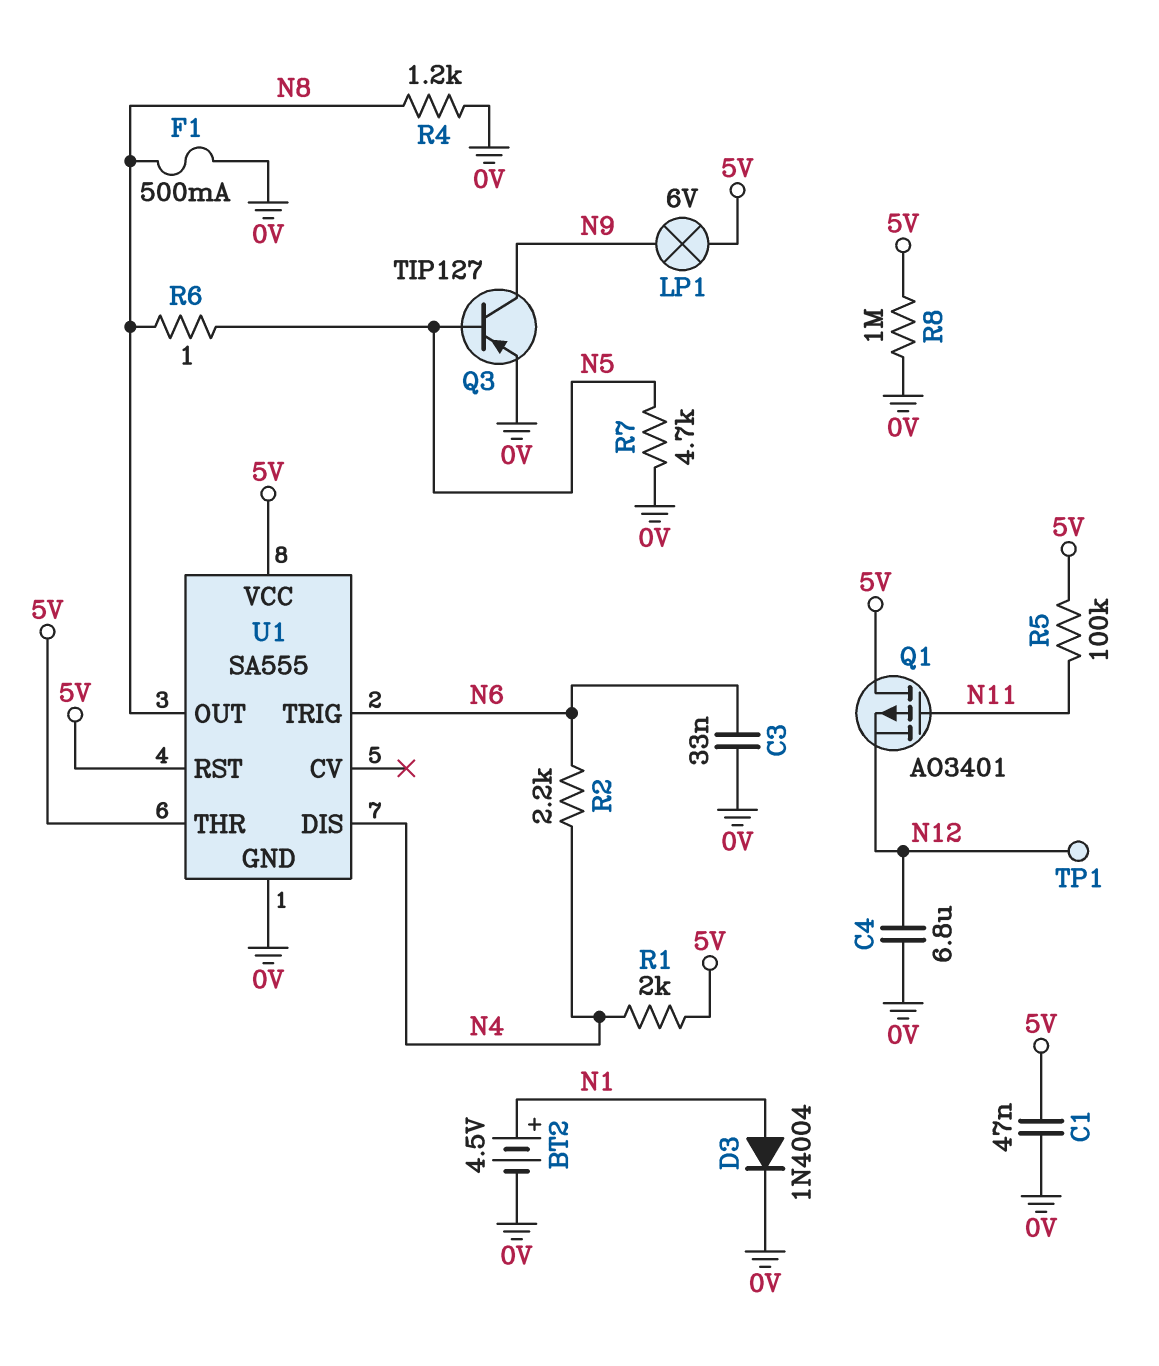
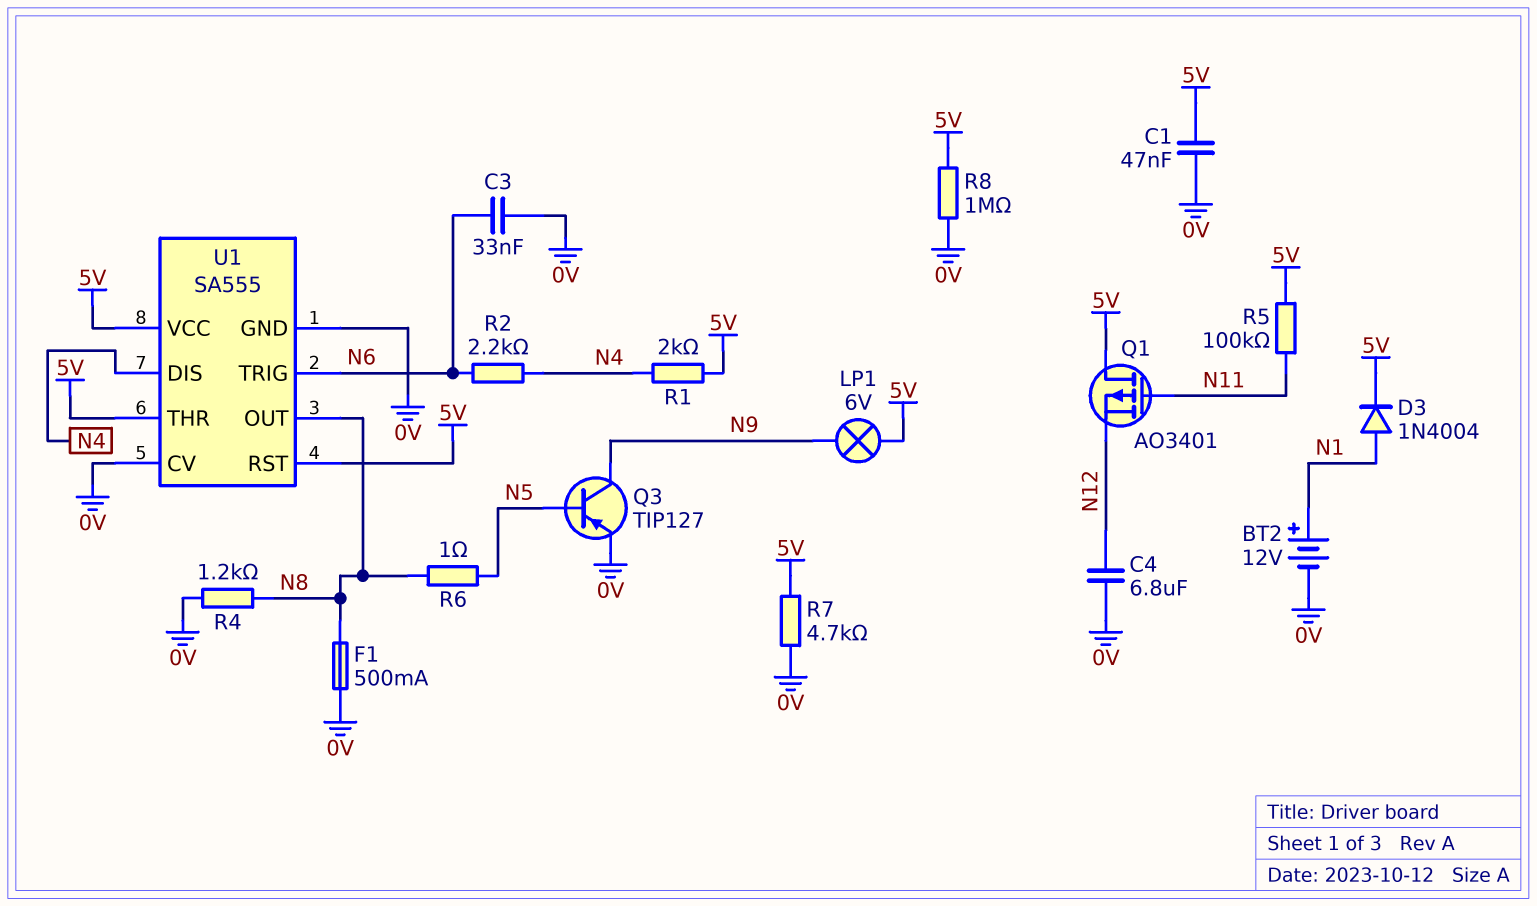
BT2: 4.5V (plus N1, minus 0V) -> 12V (plus N1, minus 0V)
D3: diode 1N4004 (A N1, K 0V) -> diode 1N4004 (A N1, K 5V)
R7: 4.7k (0V, N5) -> 4.7k (0V, 5V)
TP1: test point (N12) -> none
U1 pin CV: none -> 0V

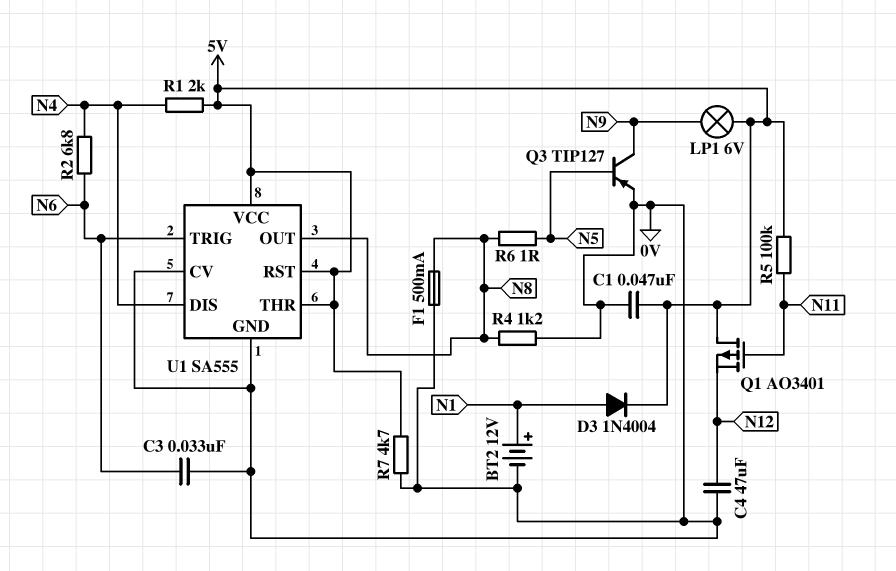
C4: 6.8uF (0V, N12) -> 47uF (0V, N12)
R2: 2.2k (N4, N6) -> 6.8k (N4, N6)
R8: 1M (0V, 5V) -> none

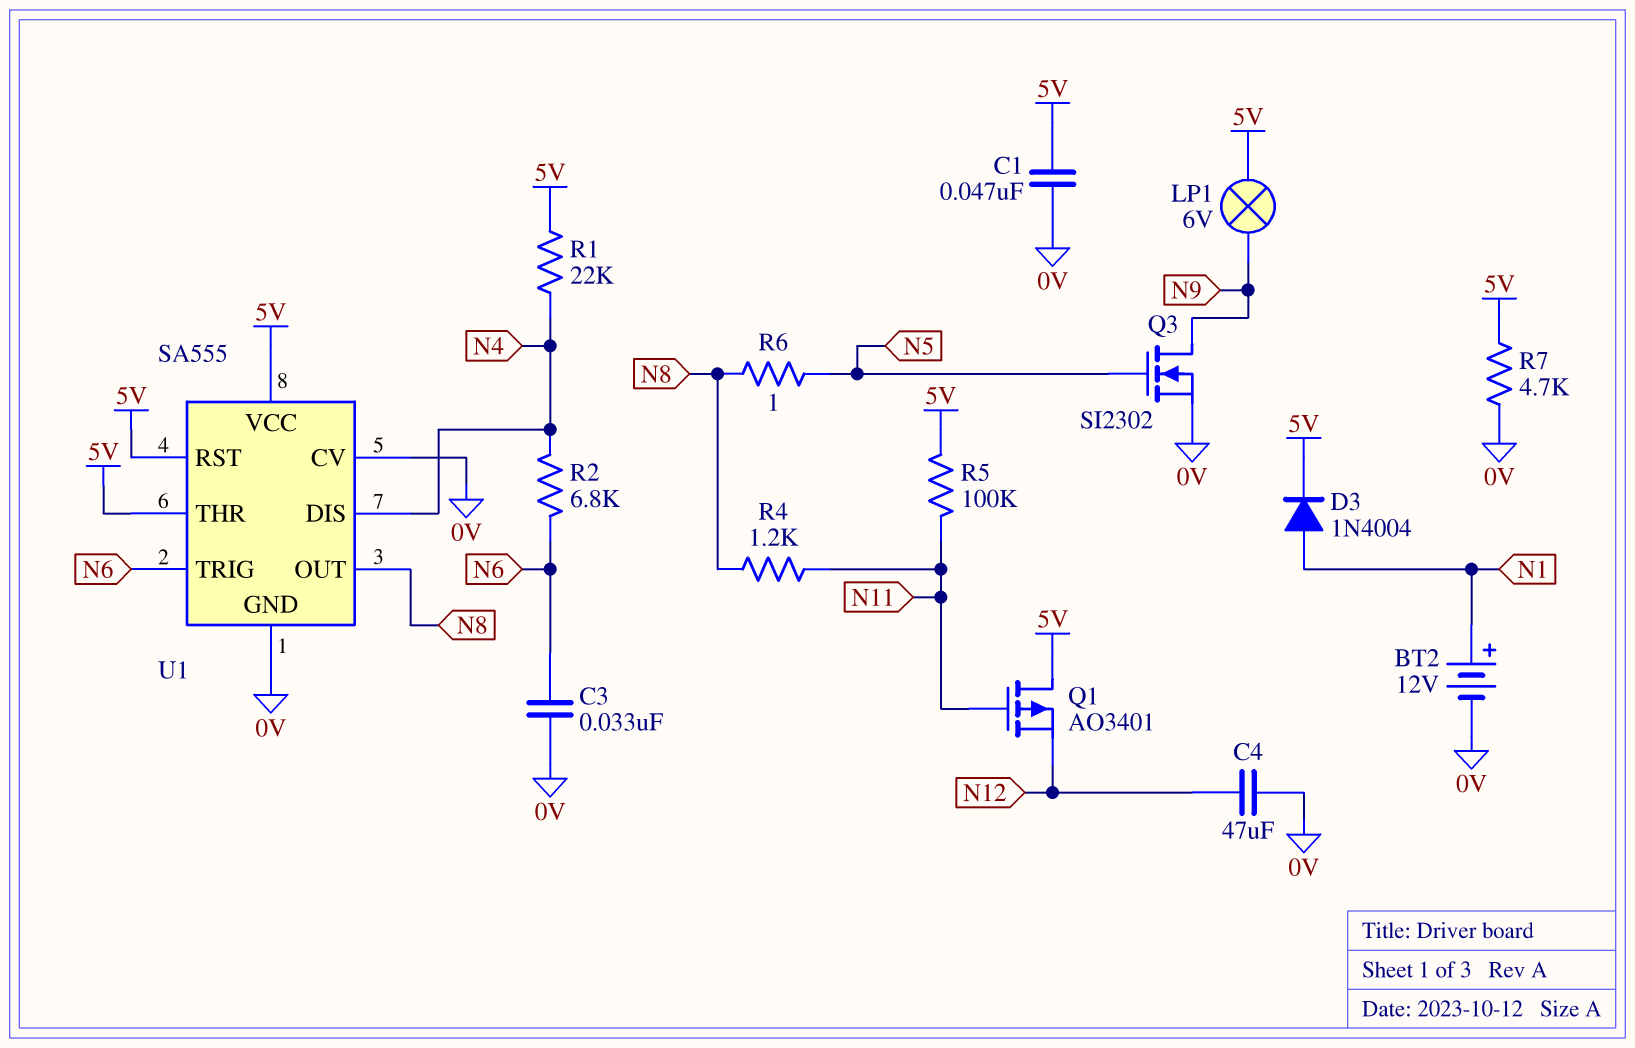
F1: 500mA (0V, N8) -> none
Q3: PNP TIP127 (B N5, C N9, E 0V) -> NMOS SI2302 (G N5, D N9, S 0V)
R1: 2k (5V, N4) -> 22k (5V, N4)
R4: 1.2k (0V, N8) -> 1.2k (N8, N11)

